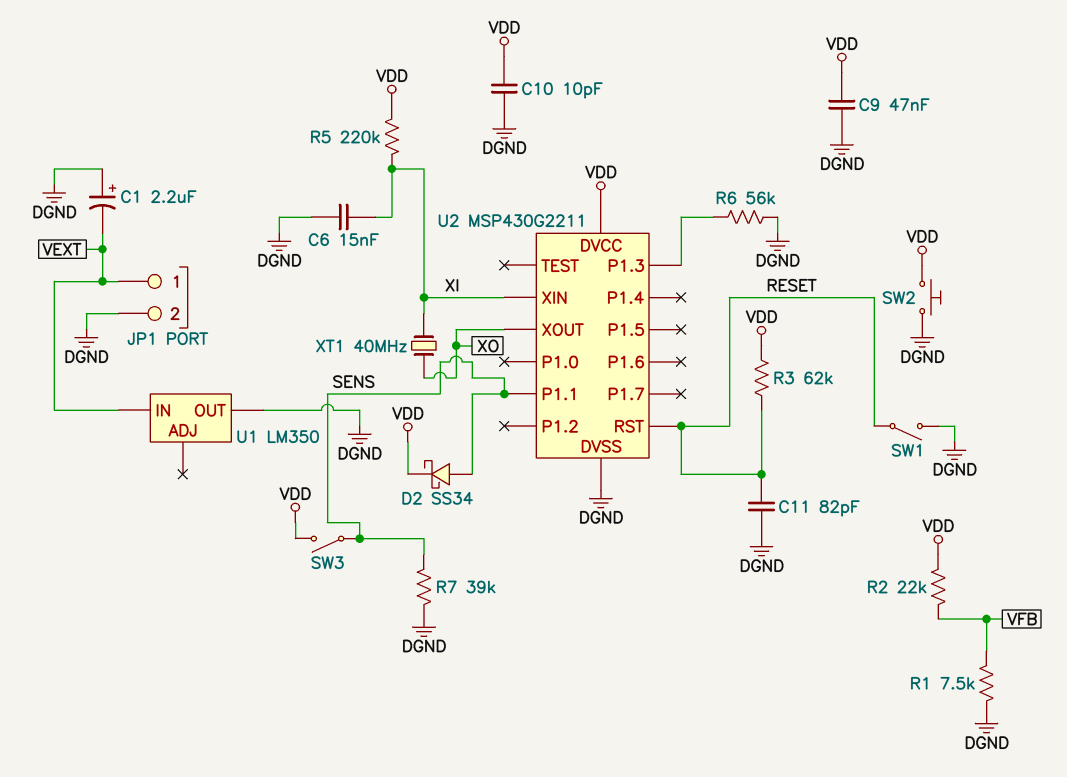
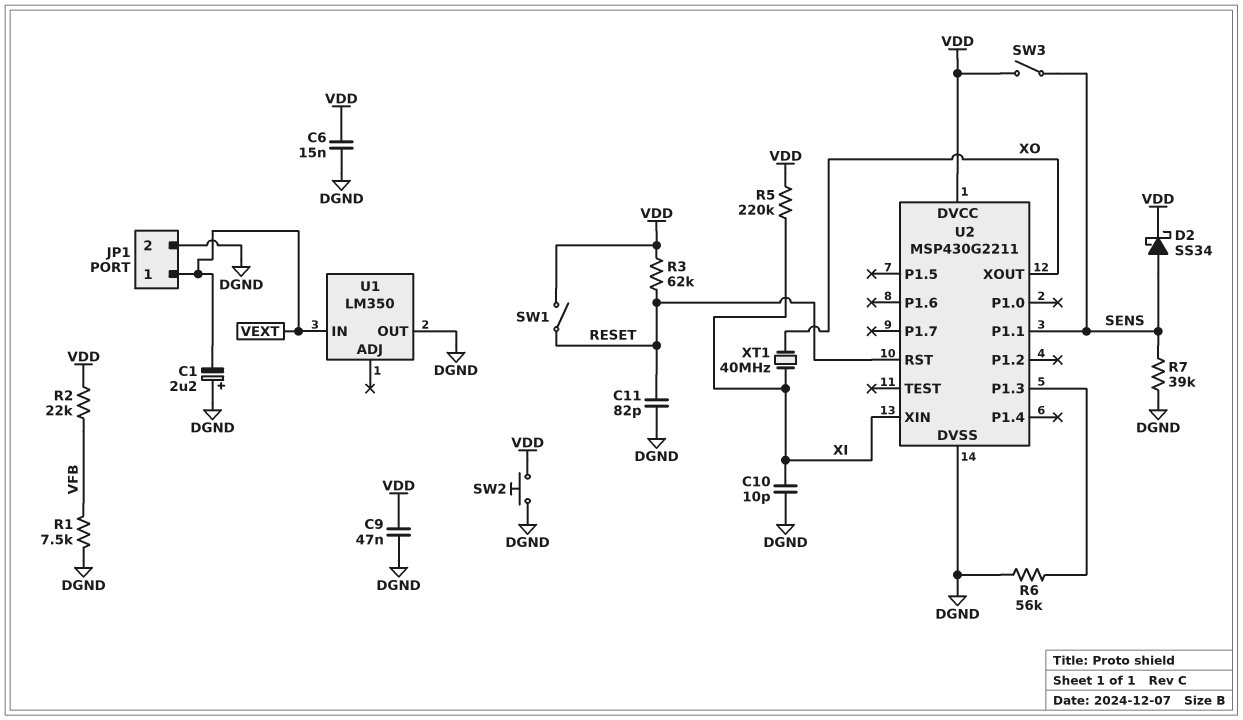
C6: 15nF (DGND, XI) -> 15nF (DGND, VDD)
C10: 10pF (DGND, VDD) -> 10pF (DGND, XI)
SW1: switch (DGND, RESET) -> switch (RESET, VDD)

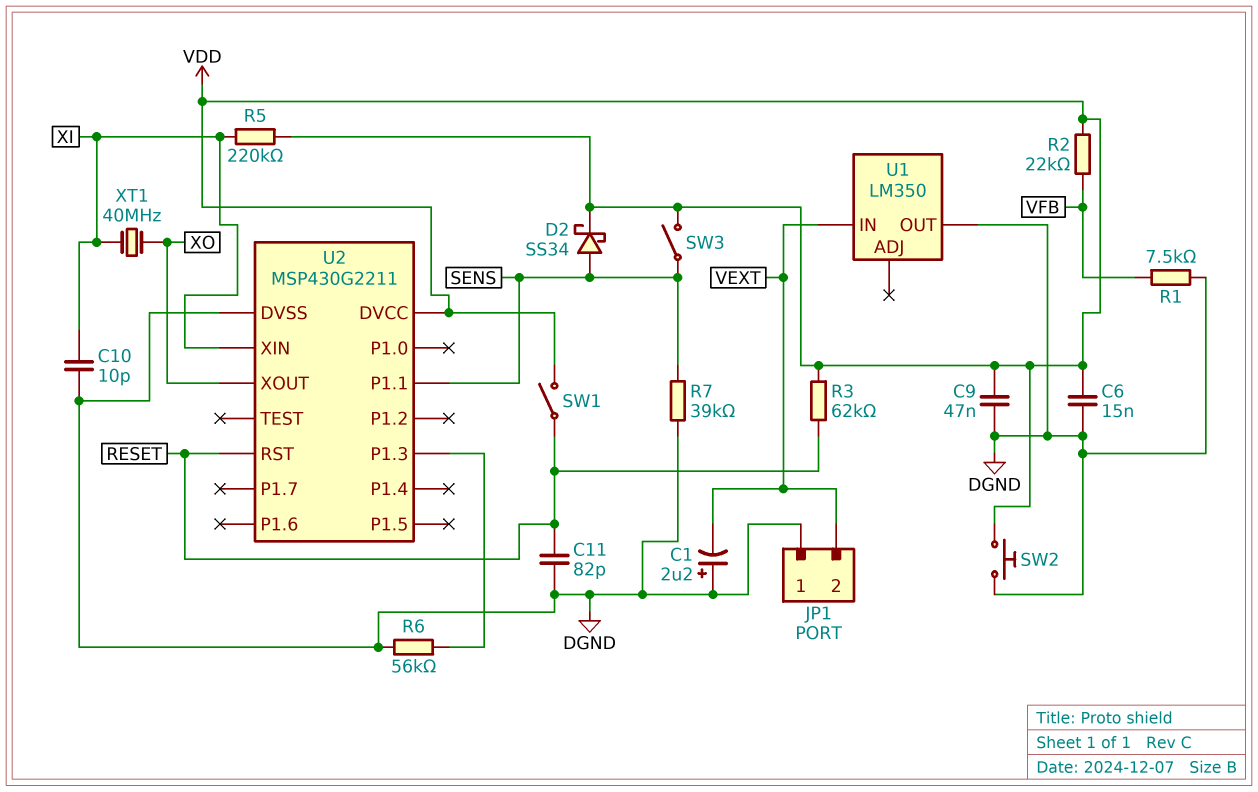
JP1 pin 1: VEXT -> DGND
JP1 pin 2: DGND -> VEXT

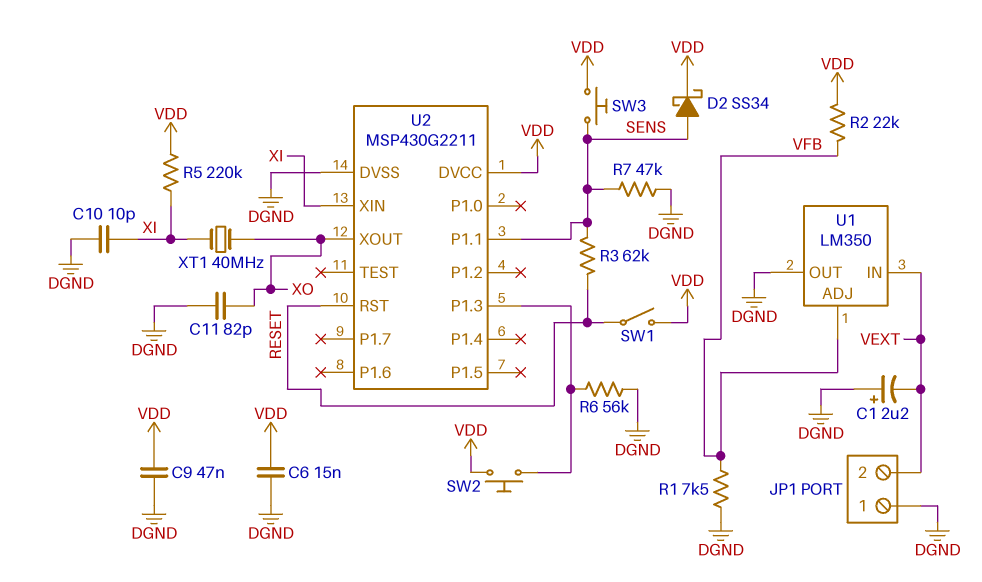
C11: 82pF (DGND, RESET) -> 82pF (DGND, XO)
R3: 62k (RESET, VDD) -> 62k (RESET, SENS)
R7: 39k (DGND, SENS) -> 47k (DGND, SENS)
SW2: button (DGND, VDD) -> button (U2/P1.3, VDD)
SW3: switch (SENS, VDD) -> button (SENS, VDD)
U1 pin ADJ: none -> VFB

